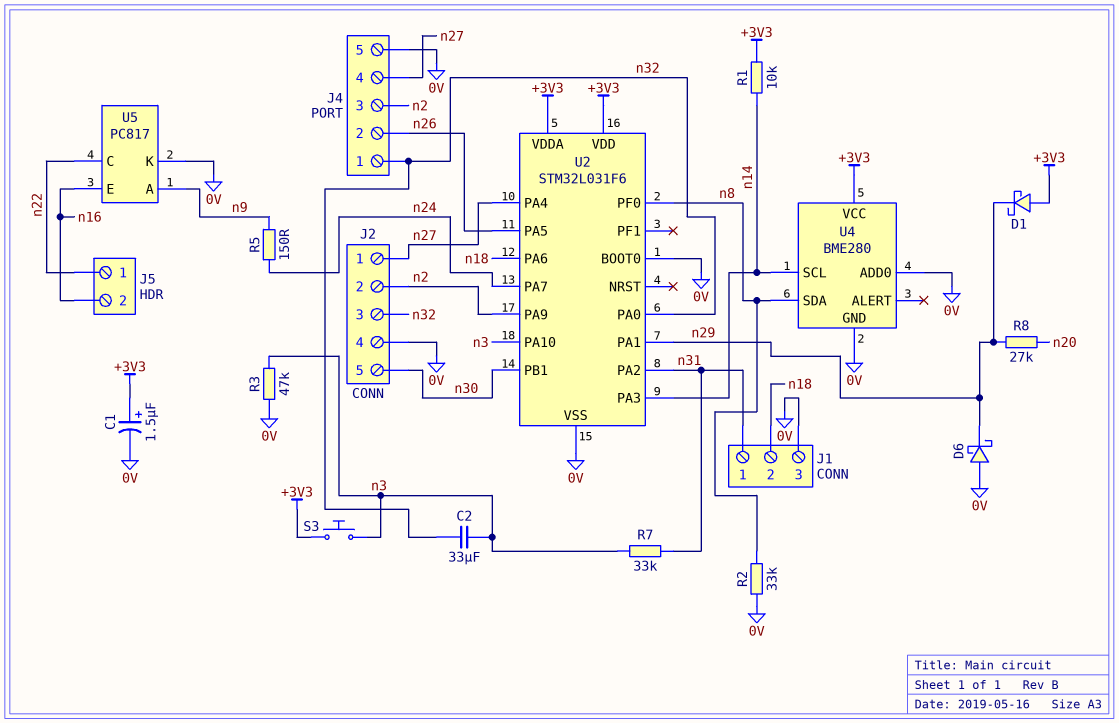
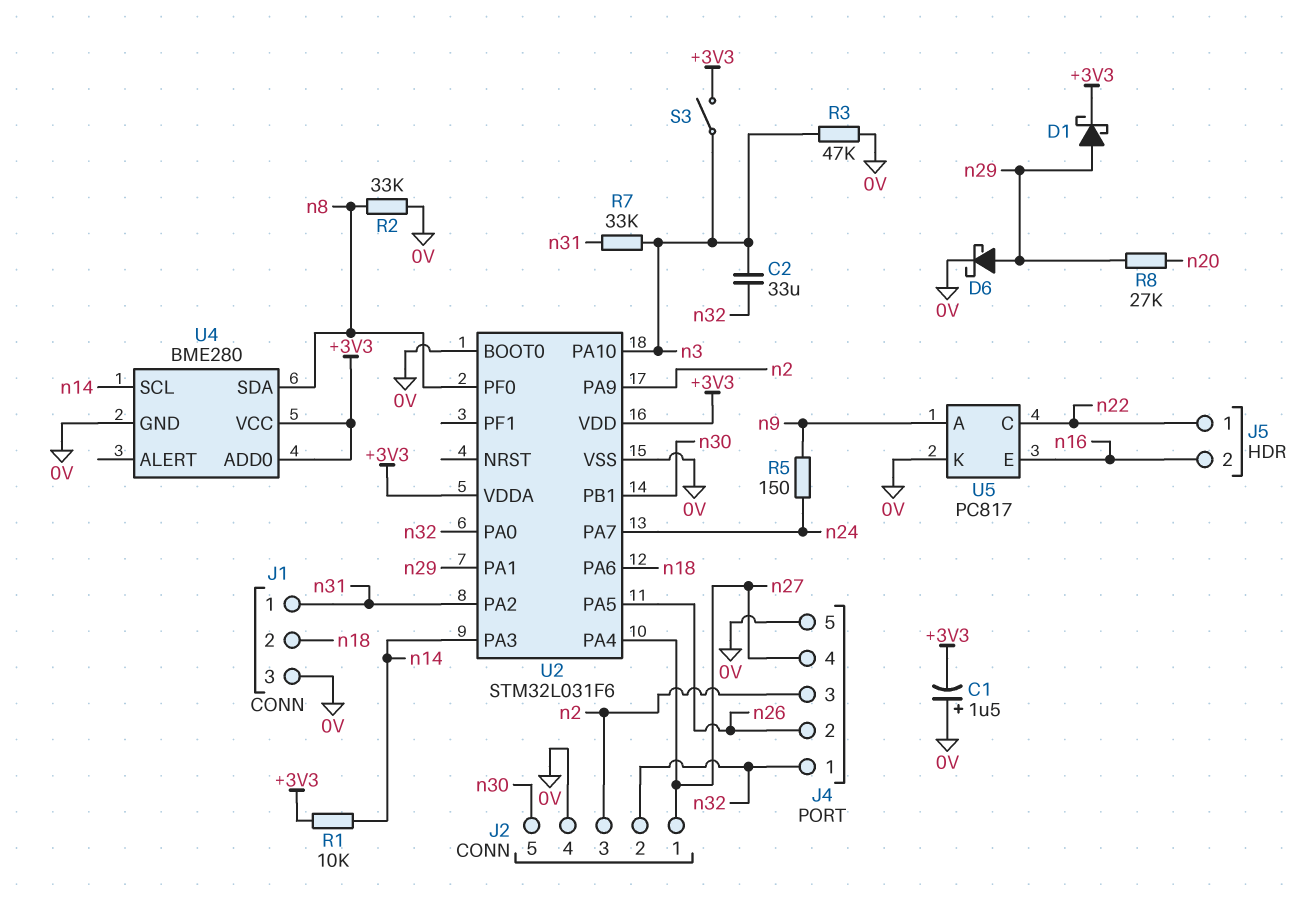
C1: 1.5uF (plus +3V3, minus 0V) -> 1.5uF (plus 0V, minus +3V3)
D1: schottky (A +3V3, K n29) -> schottky (A n29, K +3V3)
D6: schottky (A 0V, K n29) -> schottky (A n29, K 0V)
J2 pin 2: n2 -> n32
J2 pin 3: n32 -> n2
S3: button (+3V3, n3) -> switch (+3V3, n3)
U4 pin ADD0: 0V -> +3V3

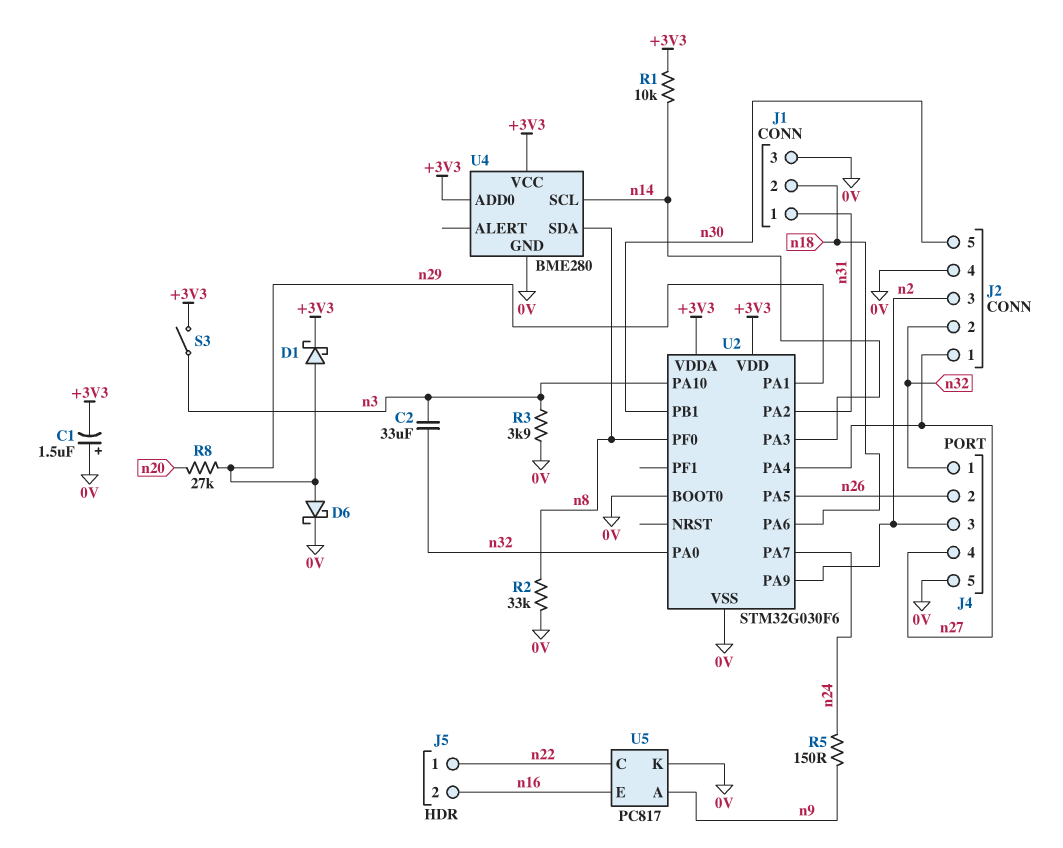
R3: 47k (0V, n3) -> 3.9k (0V, n3)
R7: 33k (n3, n31) -> none
U2: STM32L031F6 -> STM32G030F6

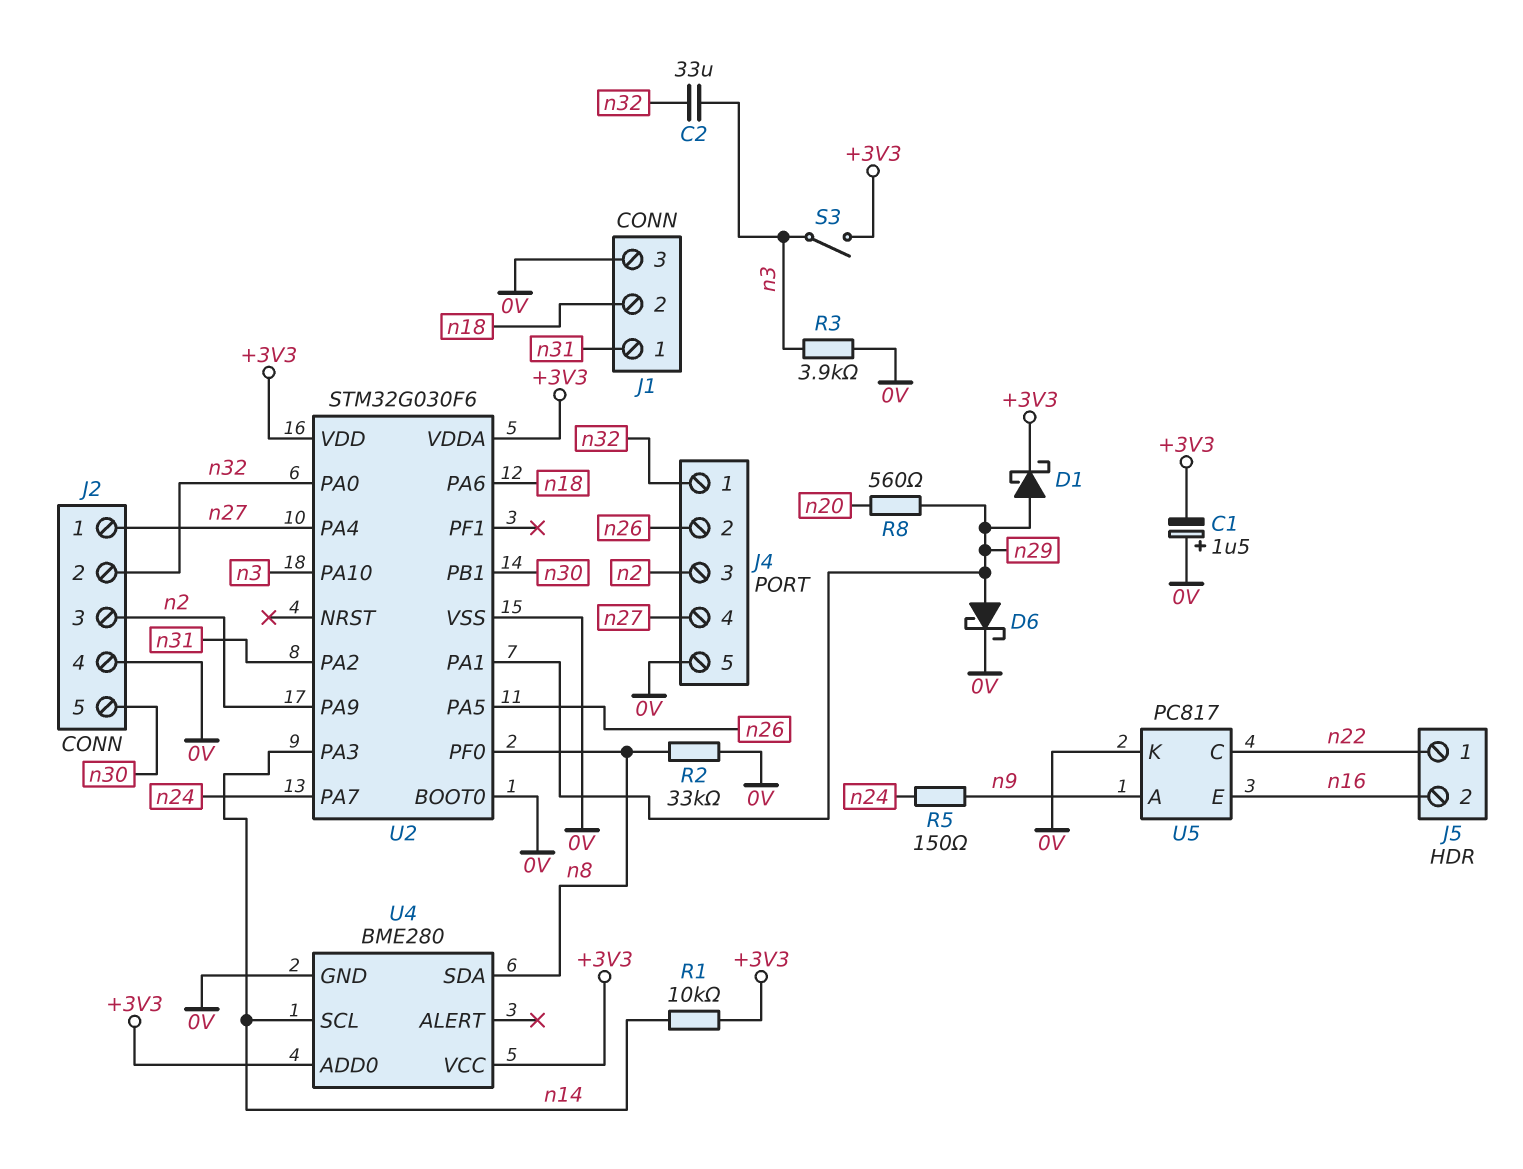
R8: 27k (n20, n29) -> 560 (n20, n29)

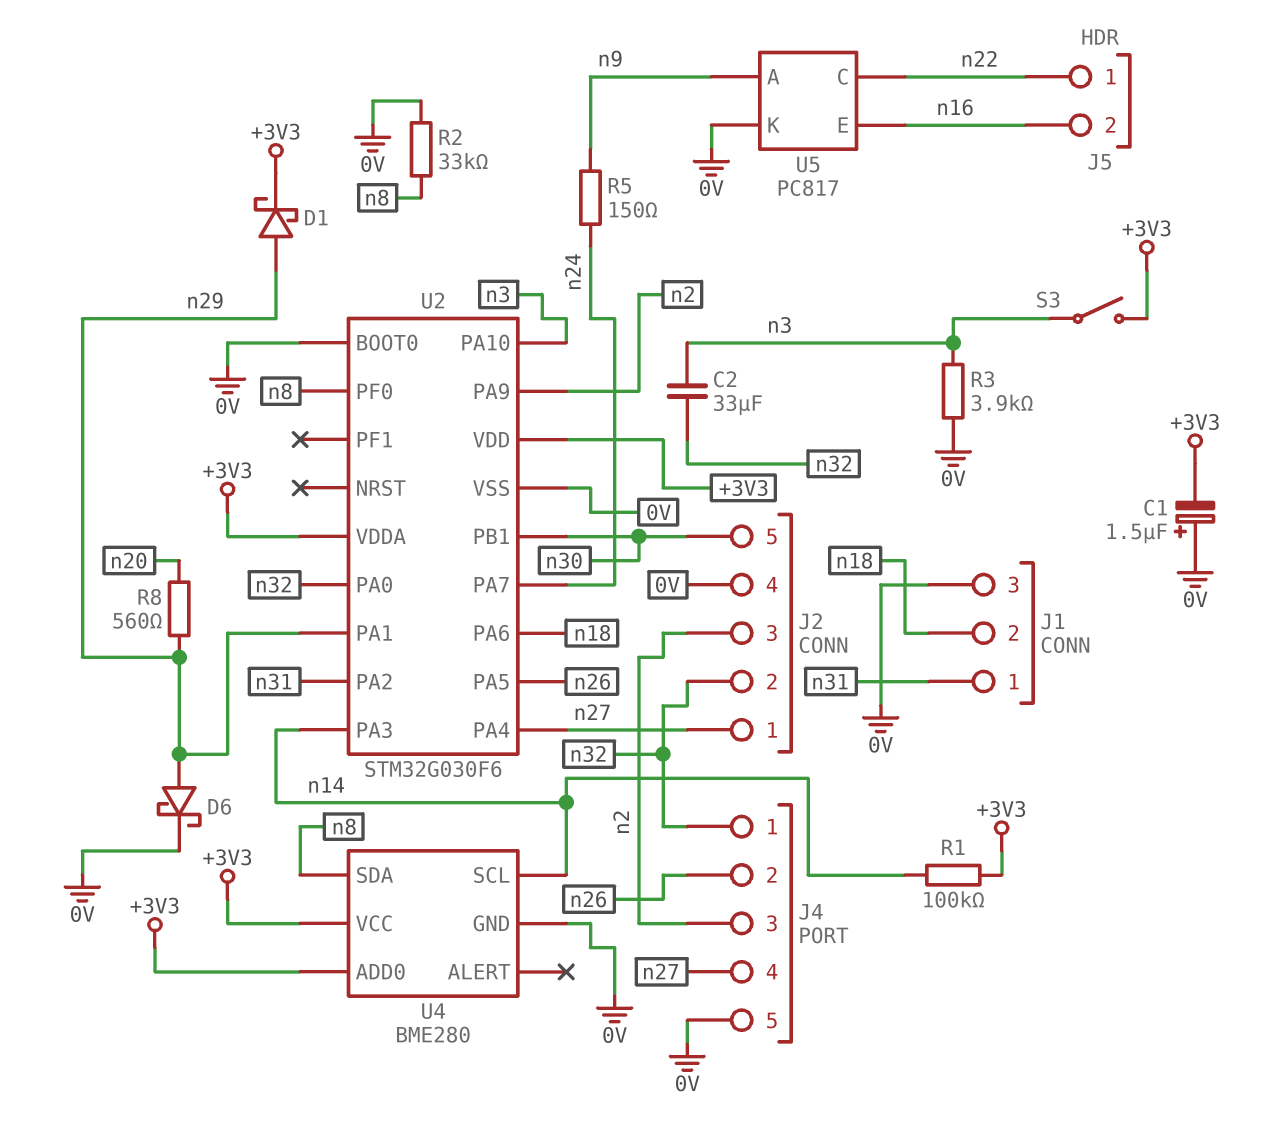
R1: 10k (+3V3, n14) -> 100k (+3V3, n14)

